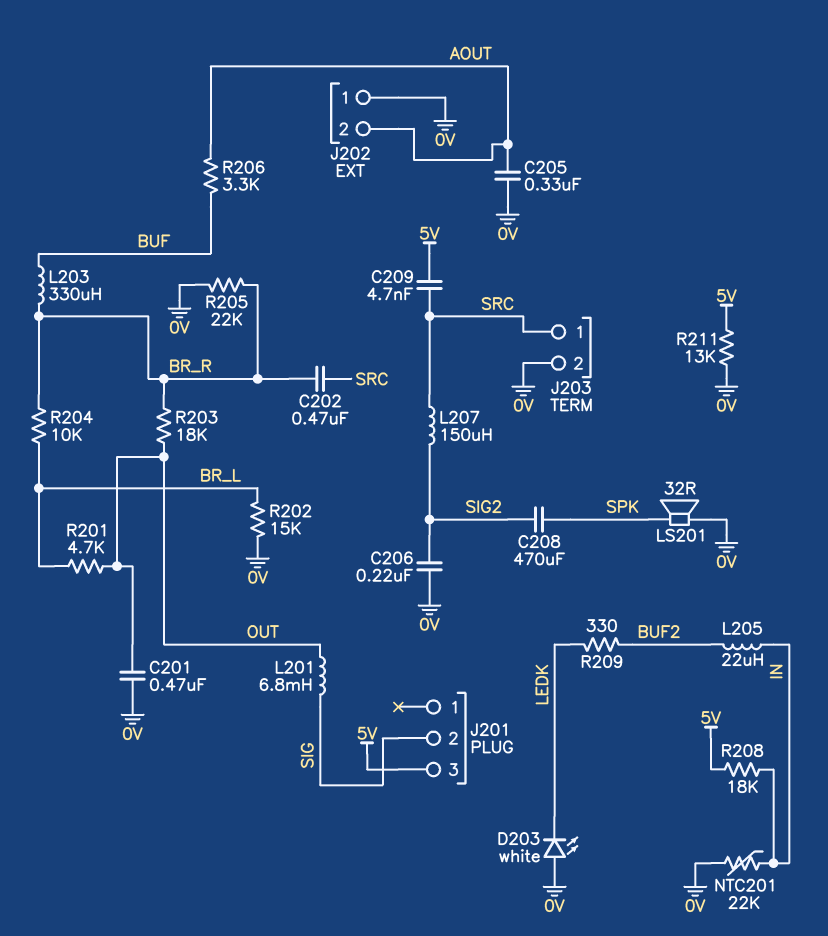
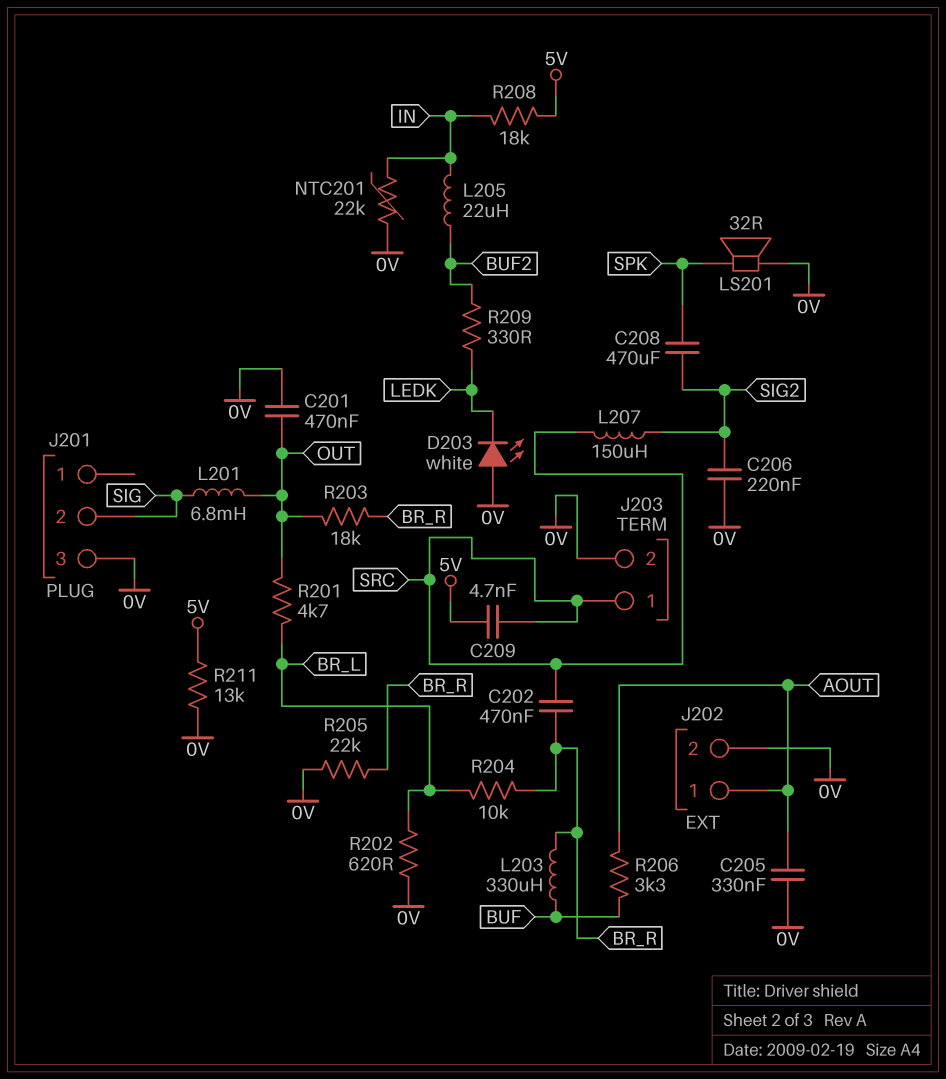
J201 pin 3: 5V -> 0V
J202 pin 1: 0V -> AOUT
J202 pin 2: AOUT -> 0V
R202: 15k (0V, BR_L) -> 620 (0V, BR_L)

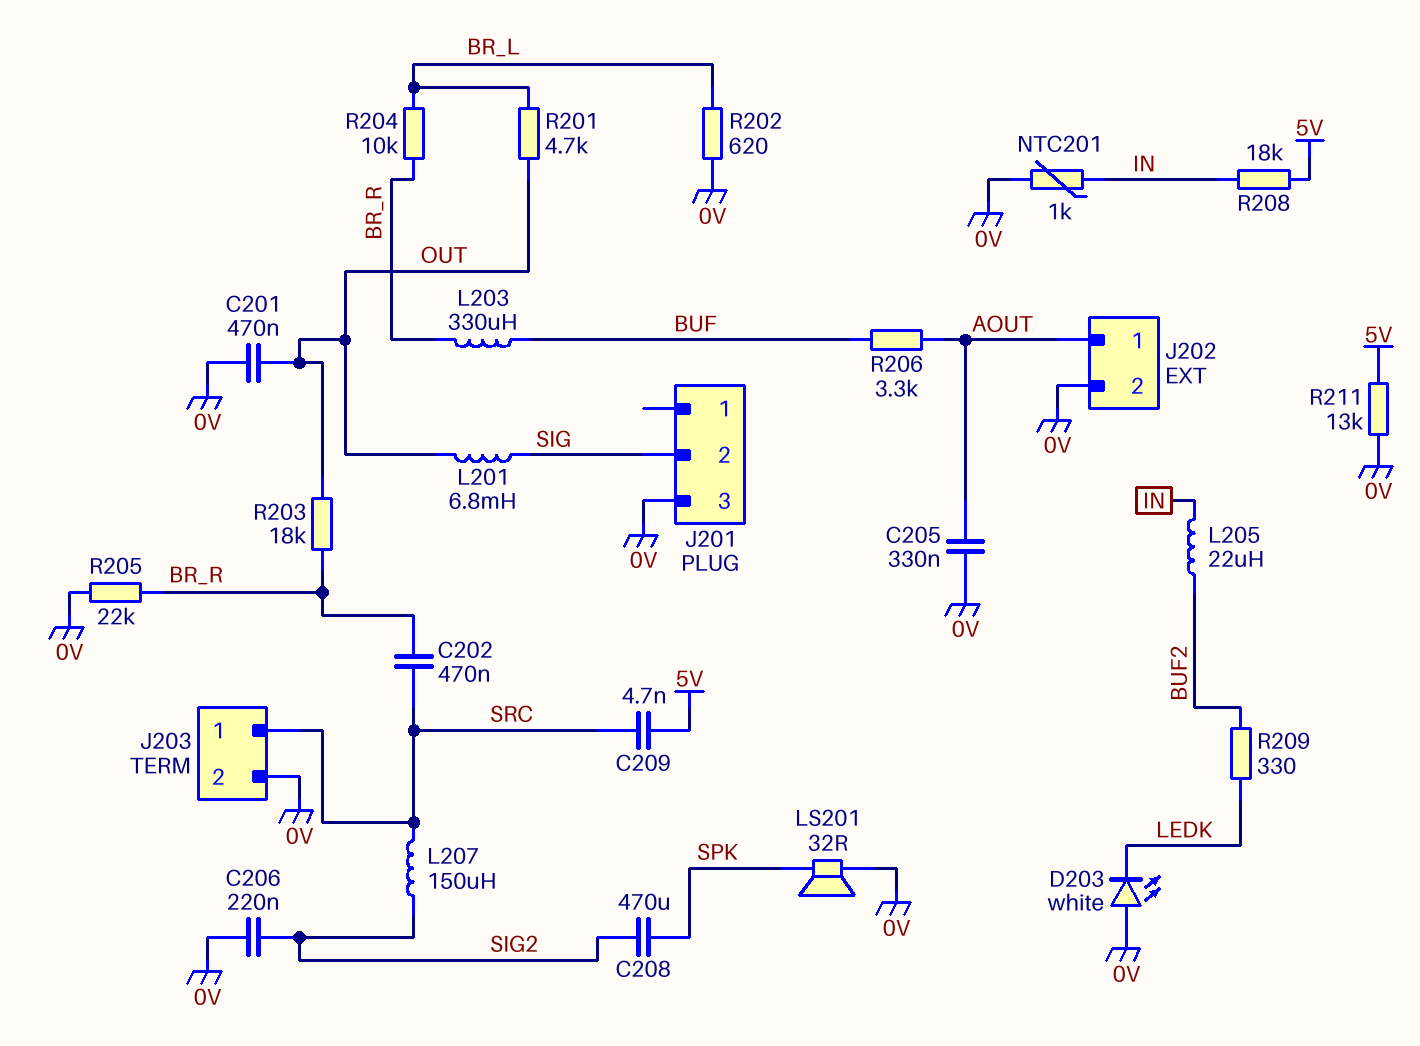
NTC201: 22k (0V, IN) -> 1k (0V, IN)

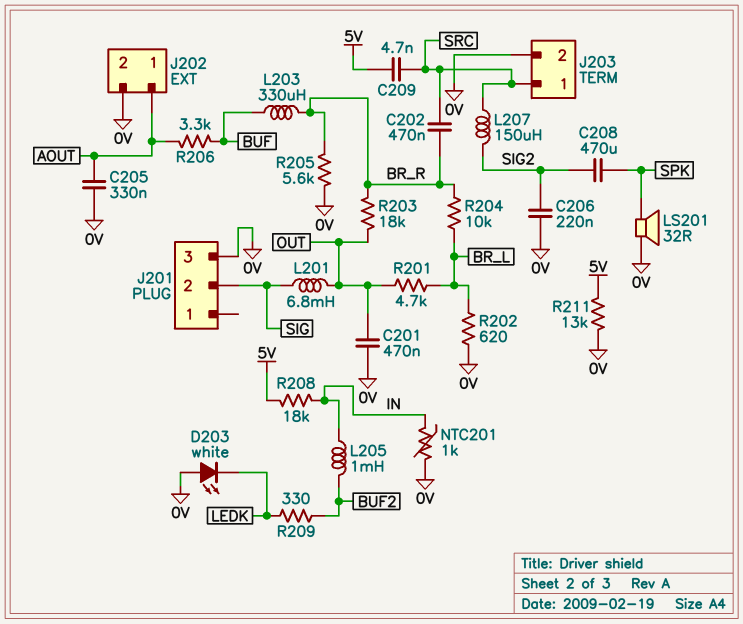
L205: 22uH (BUF2, IN) -> 1mH (BUF2, IN)
R205: 22k (0V, BR_R) -> 5.6k (0V, BR_R)

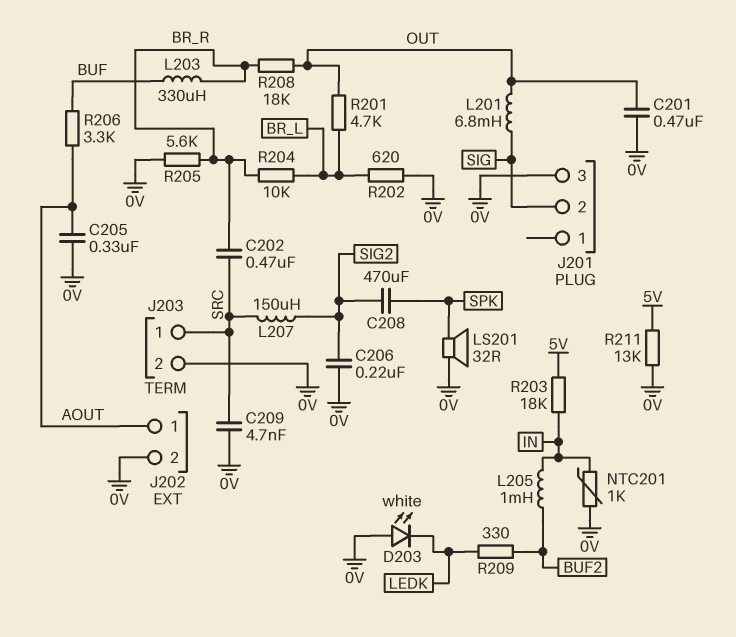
C209: 4.7nF (5V, SRC) -> 4.7nF (0V, SRC)
R203: 18k (BR_R, OUT) -> 18k (5V, IN)
R208: 18k (5V, IN) -> 18k (BR_R, OUT)

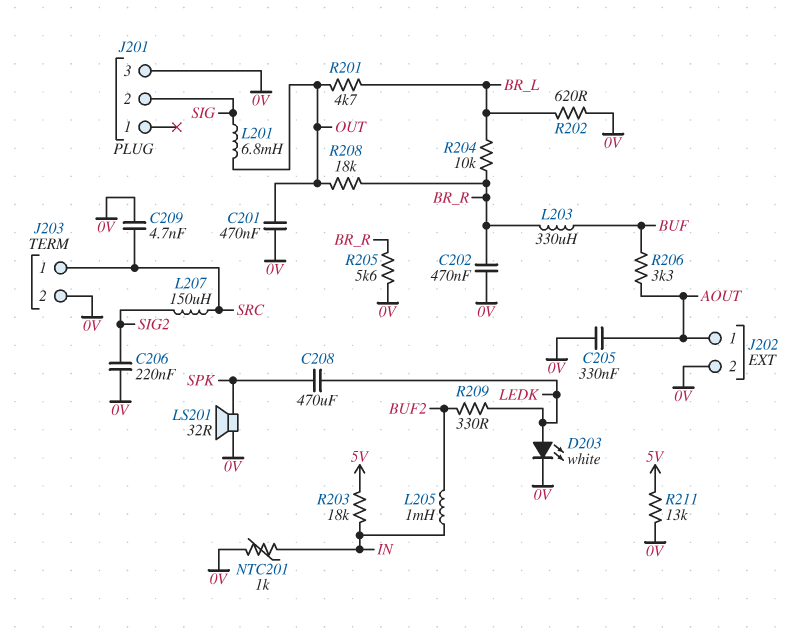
C202: 470nF (BR_R, SRC) -> 470nF (0V, BR_R)
C208: 470uF (SIG2, SPK) -> 470uF (LEDK, SPK)
D203: LED white (A 0V, K LEDK) -> LED white (A LEDK, K 0V)

